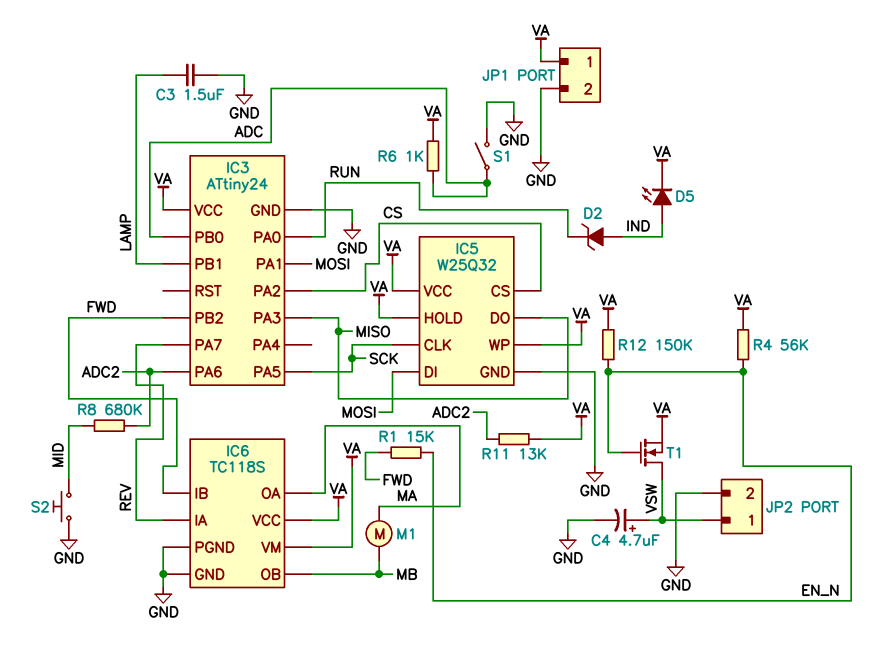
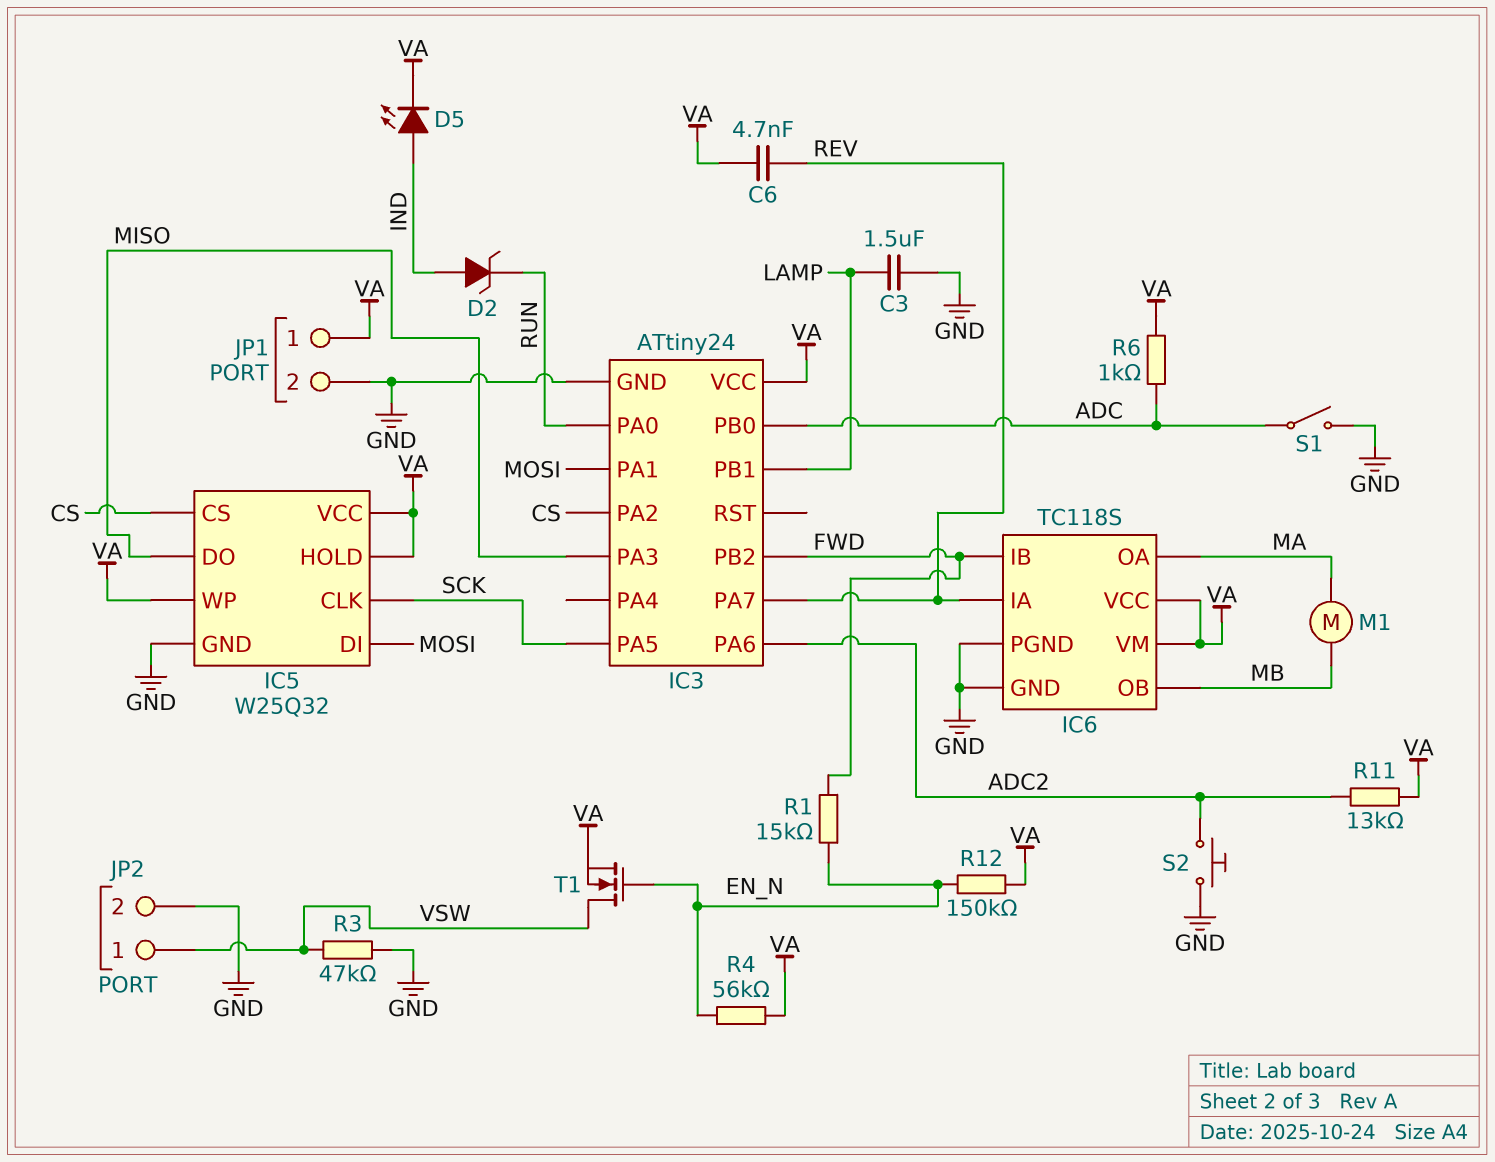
C4: 4.7uF (plus VSW, minus GND) -> none
C6: none -> 4.7nF (REV, VA)
R3: none -> 47k (GND, VSW)
R8: 680k (ADC2, MID) -> none
S2: button (GND, MID) -> button (ADC2, GND)

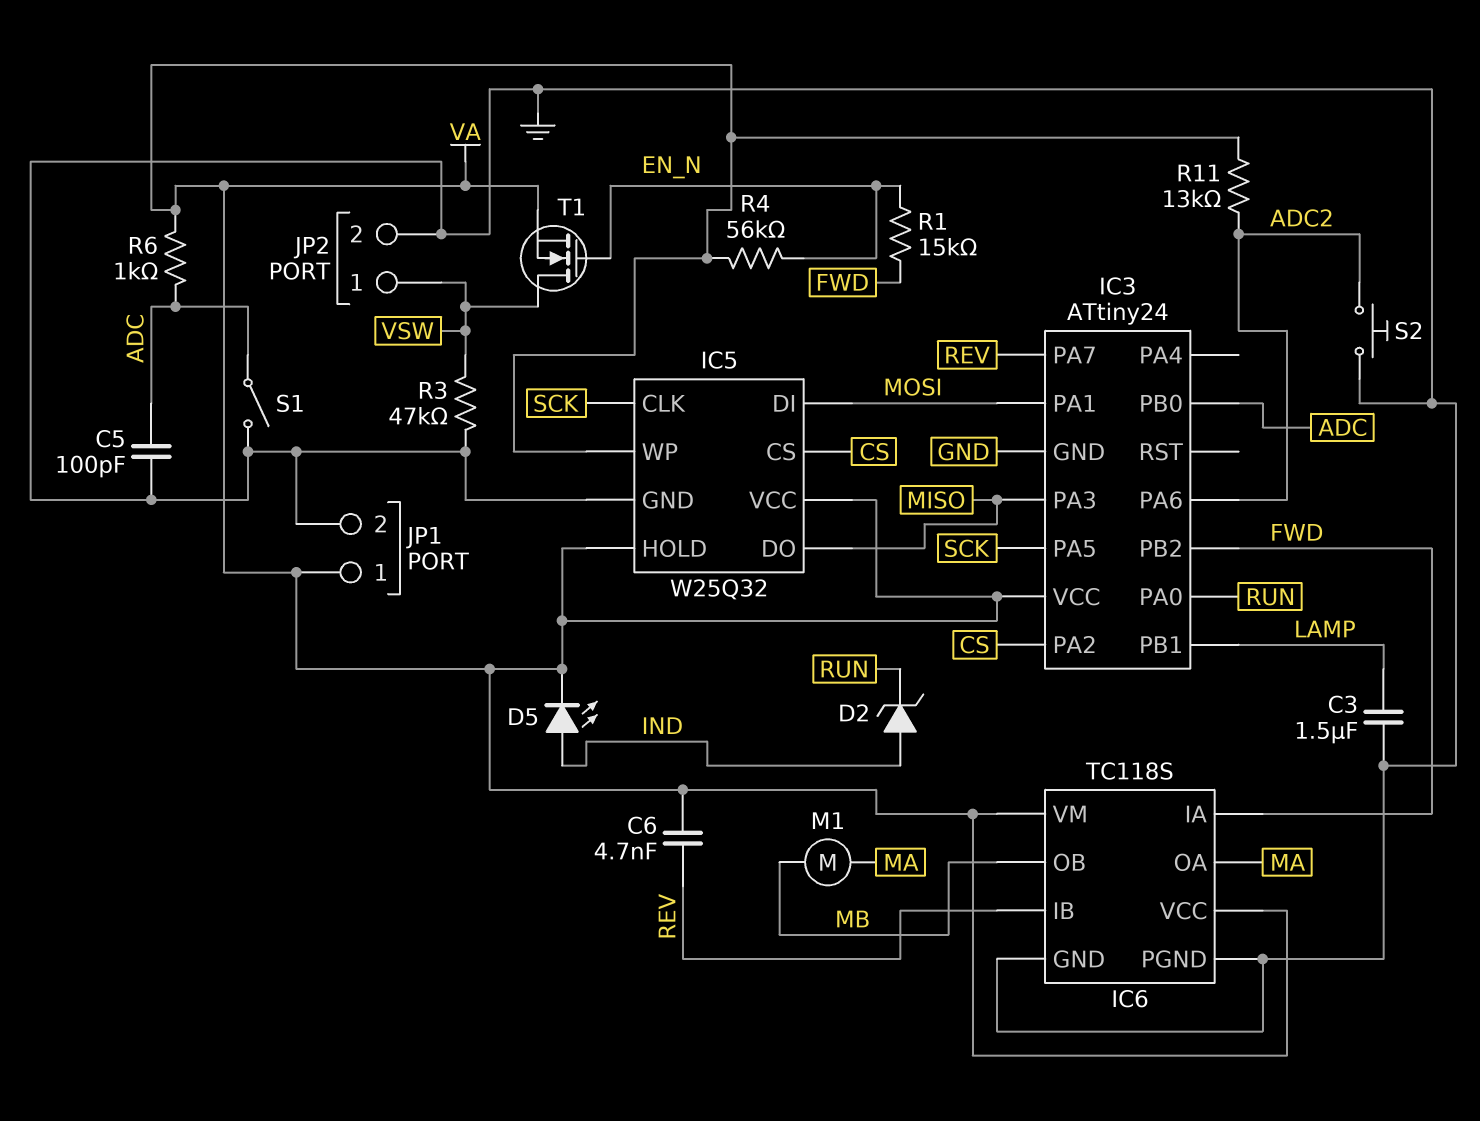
C5: none -> 100pF (ADC, GND)
IC6 pin IA: REV -> FWD
IC6 pin IB: FWD -> REV
R12: 150k (EN_N, VA) -> none

